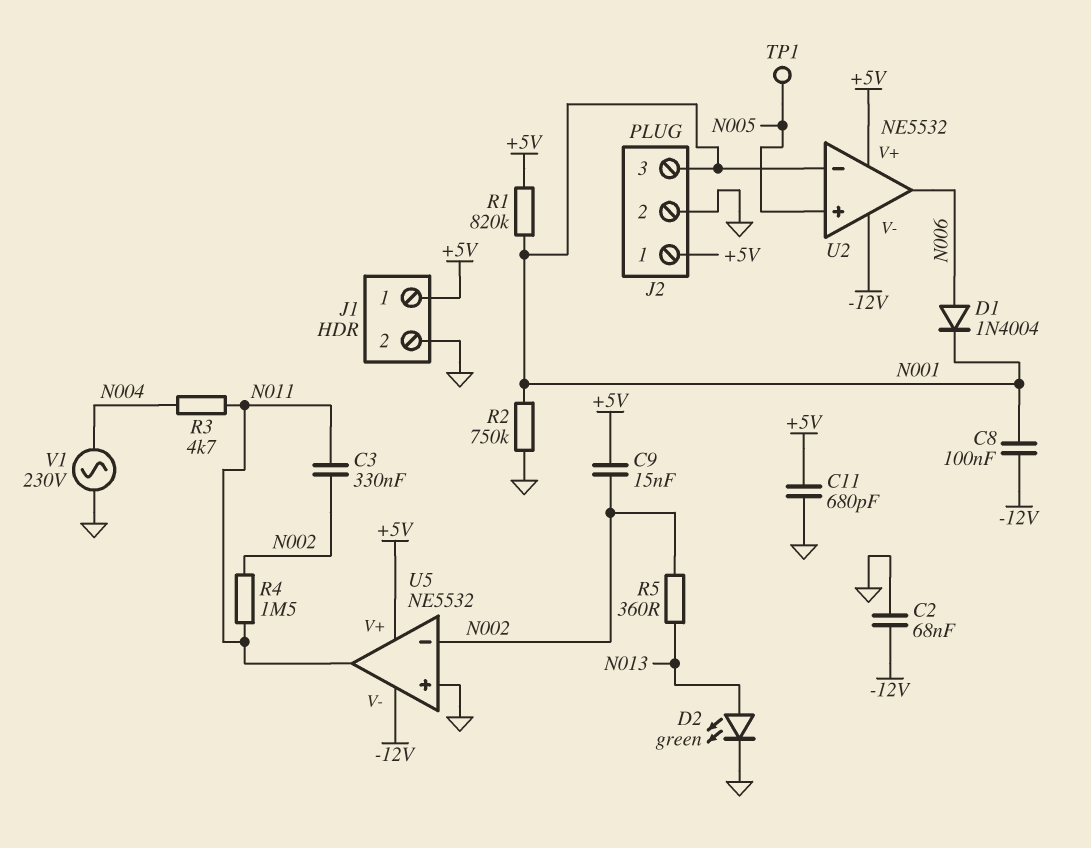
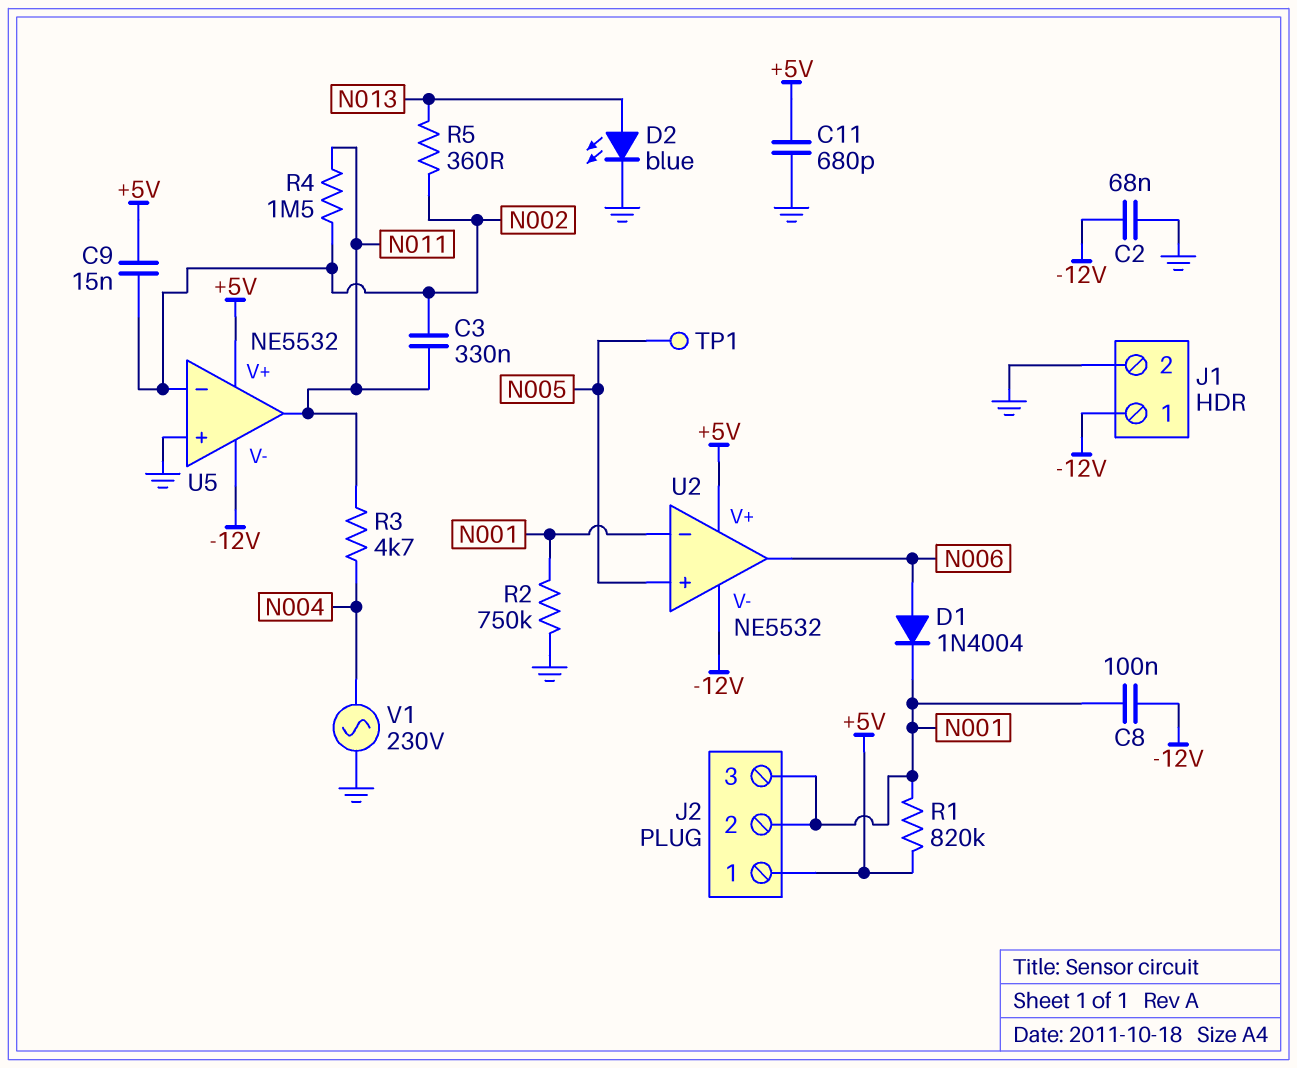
D2: LED green (A N013, K GND) -> LED blue (A N013, K GND)
J1 pin 1: +5V -> -12V
J2 pin 2: GND -> N001

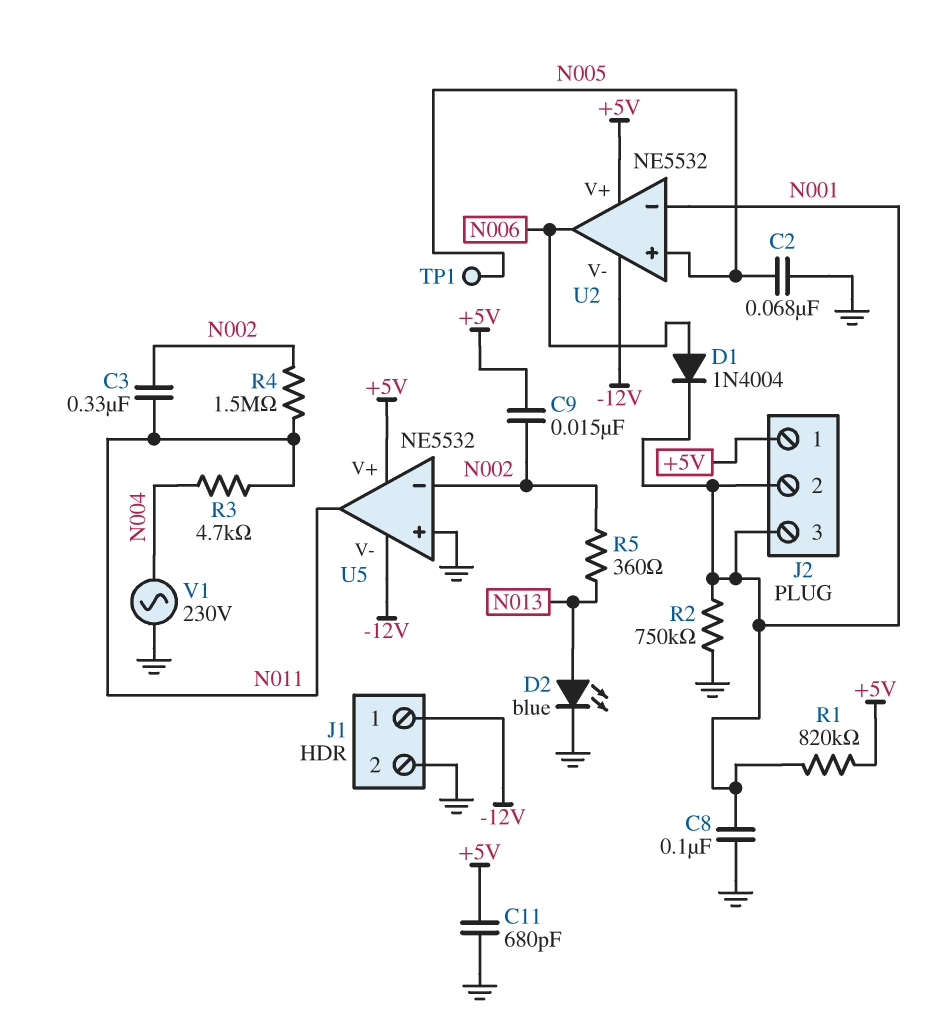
C2: 68nF (-12V, GND) -> 68nF (GND, N005)
C8: 100nF (-12V, N001) -> 100nF (GND, N001)

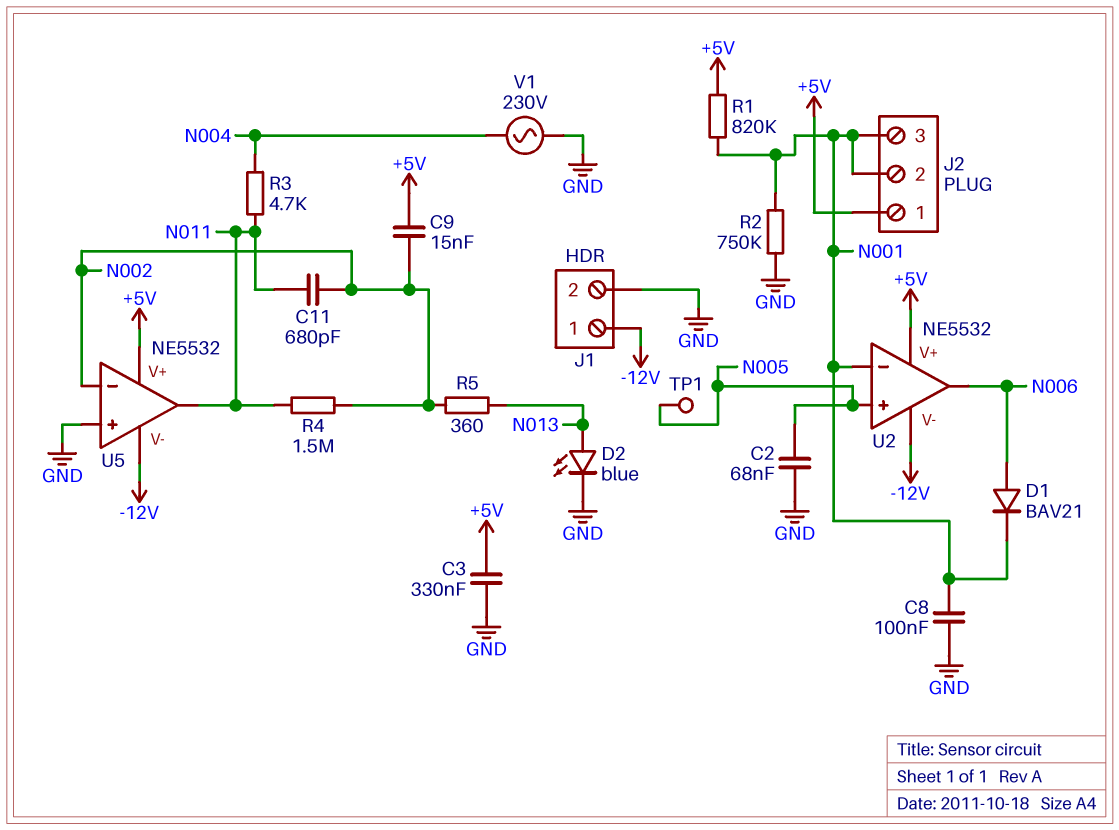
C3: 330nF (N002, N011) -> 330nF (+5V, GND)
C11: 680pF (+5V, GND) -> 680pF (N002, N011)
D1: diode 1N4004 (A N006, K N001) -> diode BAV21 (A N006, K N001)

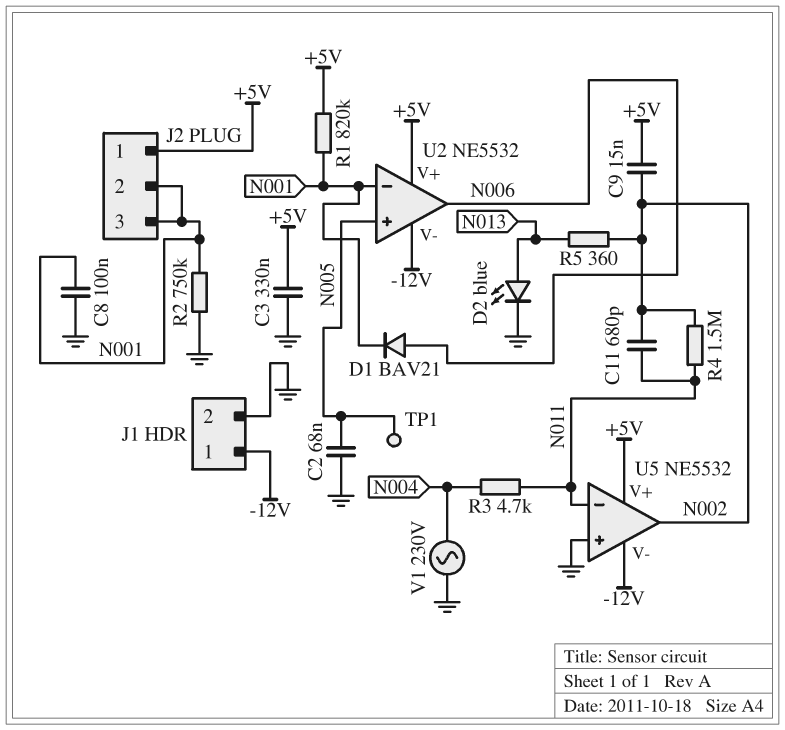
U5 pin in-: N002 -> N011
U5 pin out: N011 -> N002

